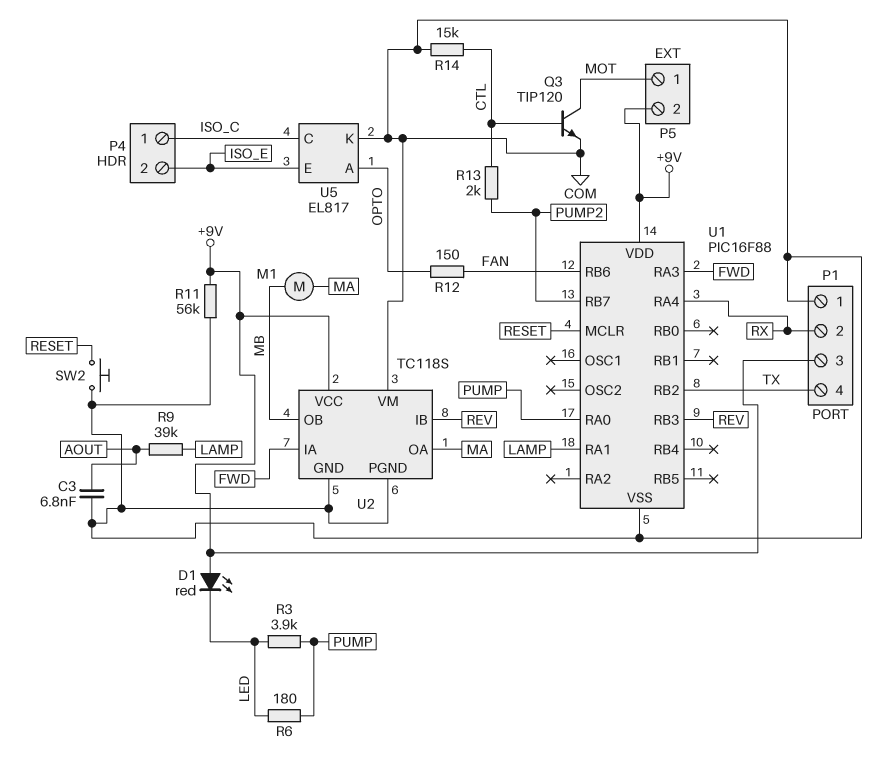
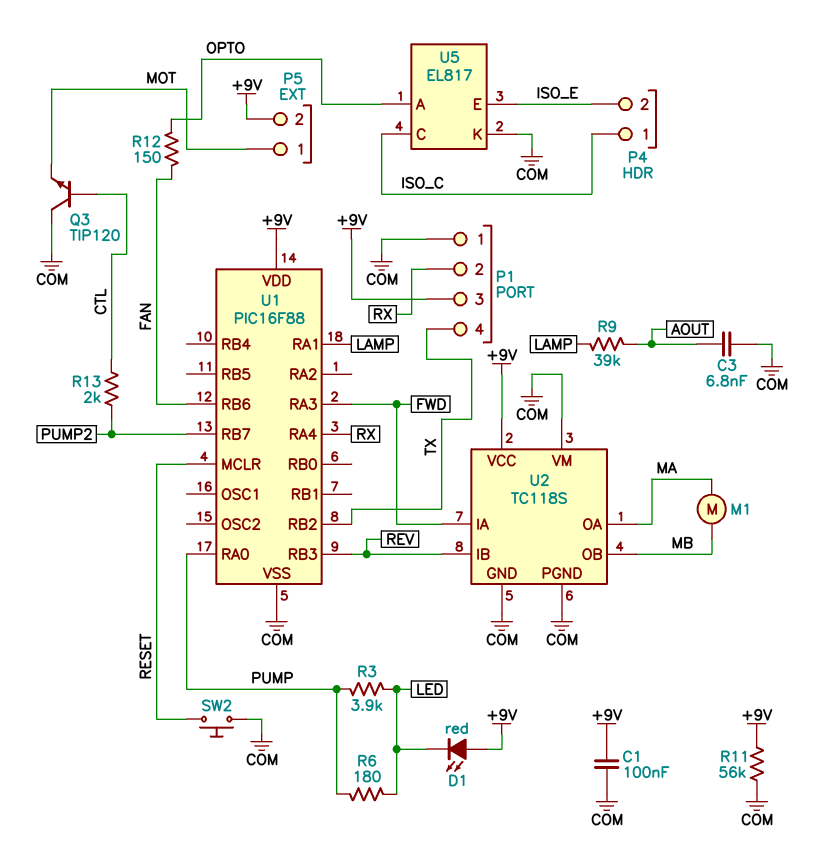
C1: none -> 100nF (+9V, COM)
Q3: NPN TIP120 (B CTL, C MOT, E COM) -> NPN TIP120 (B CTL, C COM, E MOT)
R14: 15k (COM, CTL) -> none

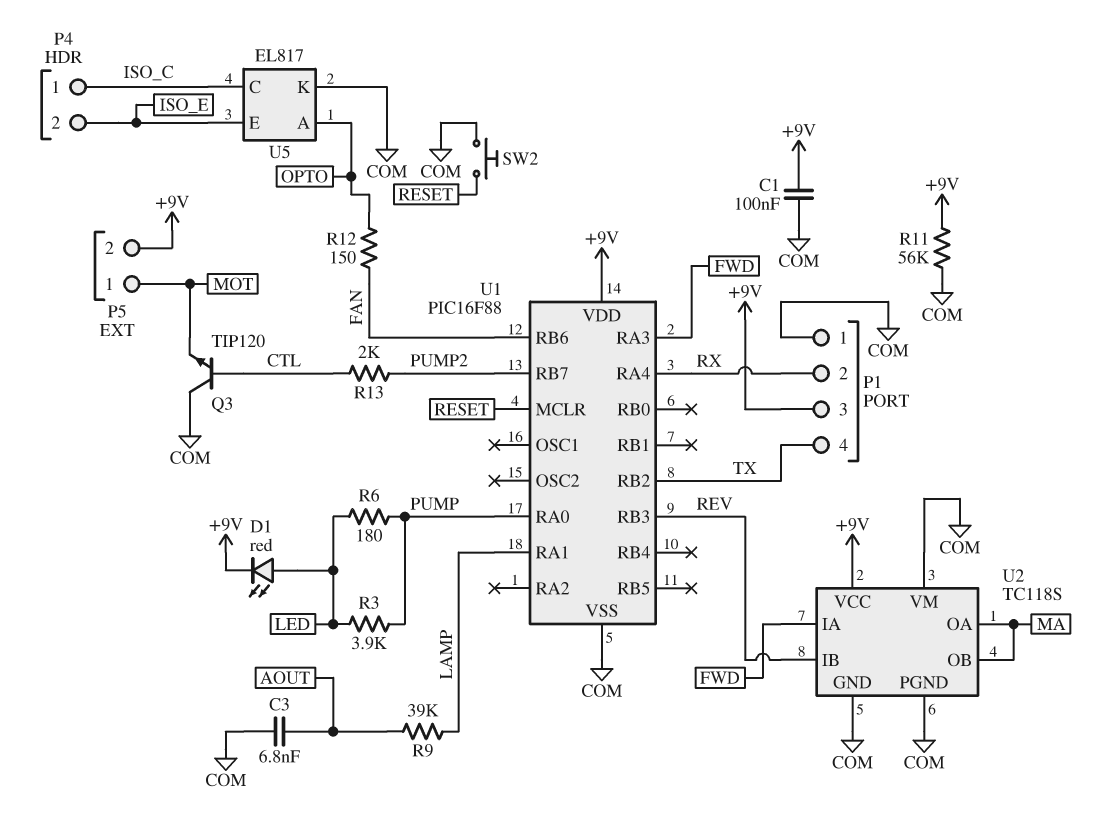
D1: LED red (A +9V, K LED) -> LED red (A LED, K +9V)
M1: motor (MA, MB) -> none
U2 pin OB: MB -> MA

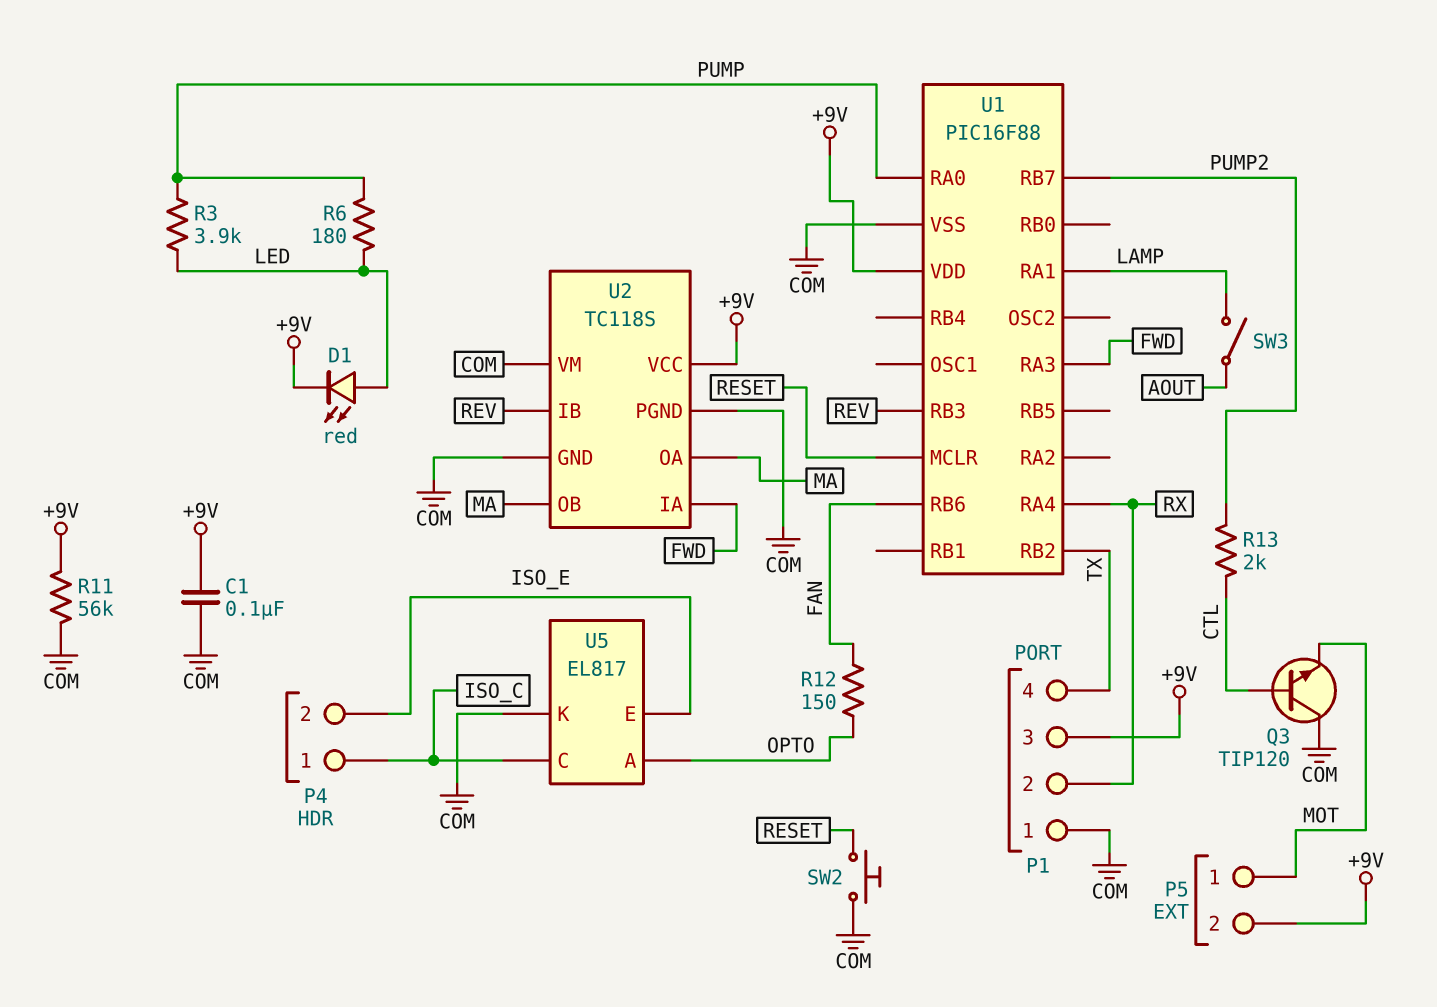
C3: 6.8nF (AOUT, COM) -> none
R9: 39k (AOUT, LAMP) -> none
SW3: none -> switch (AOUT, LAMP)

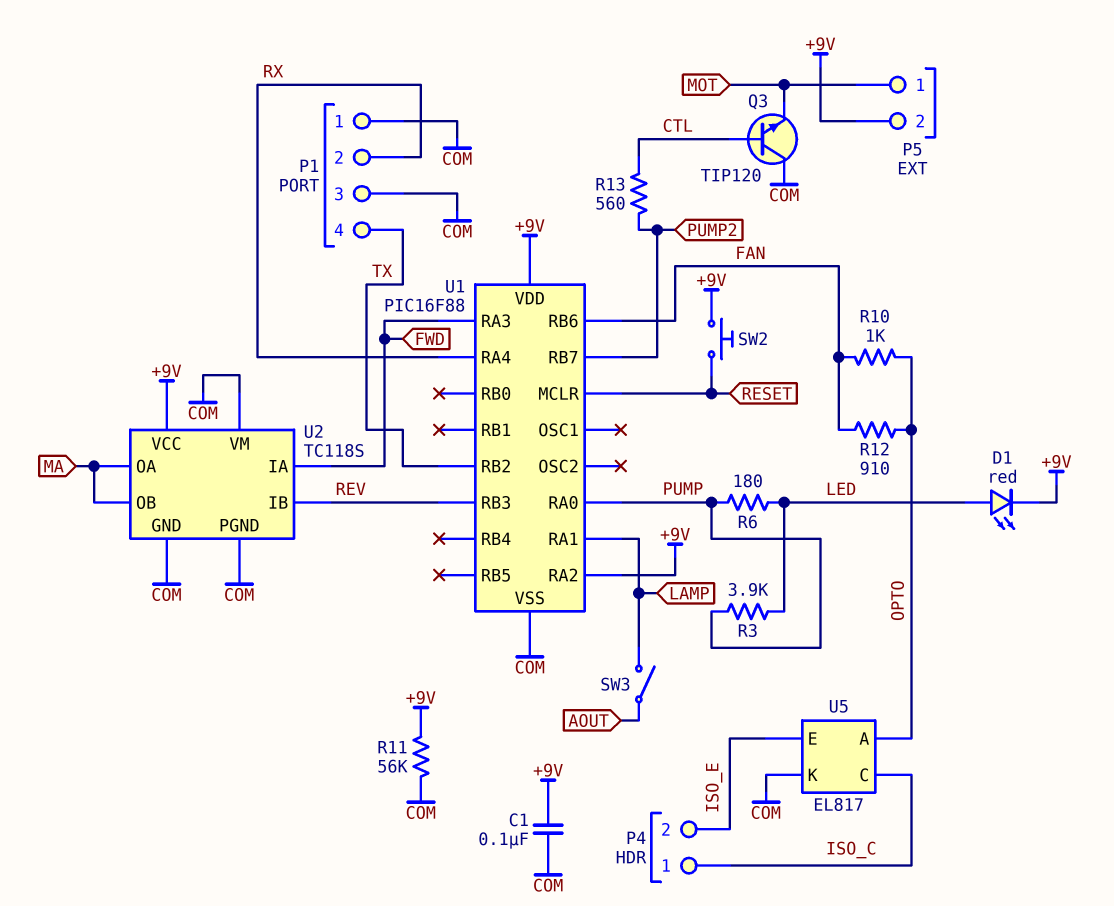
P1 pin 3: +9V -> COM
R10: none -> 1k (FAN, OPTO)
R12: 150 (FAN, OPTO) -> 910 (FAN, OPTO)
R13: 2k (CTL, PUMP2) -> 560 (CTL, PUMP2)
SW2: button (COM, RESET) -> button (+9V, RESET)
U1 pin RA2: none -> +9V

